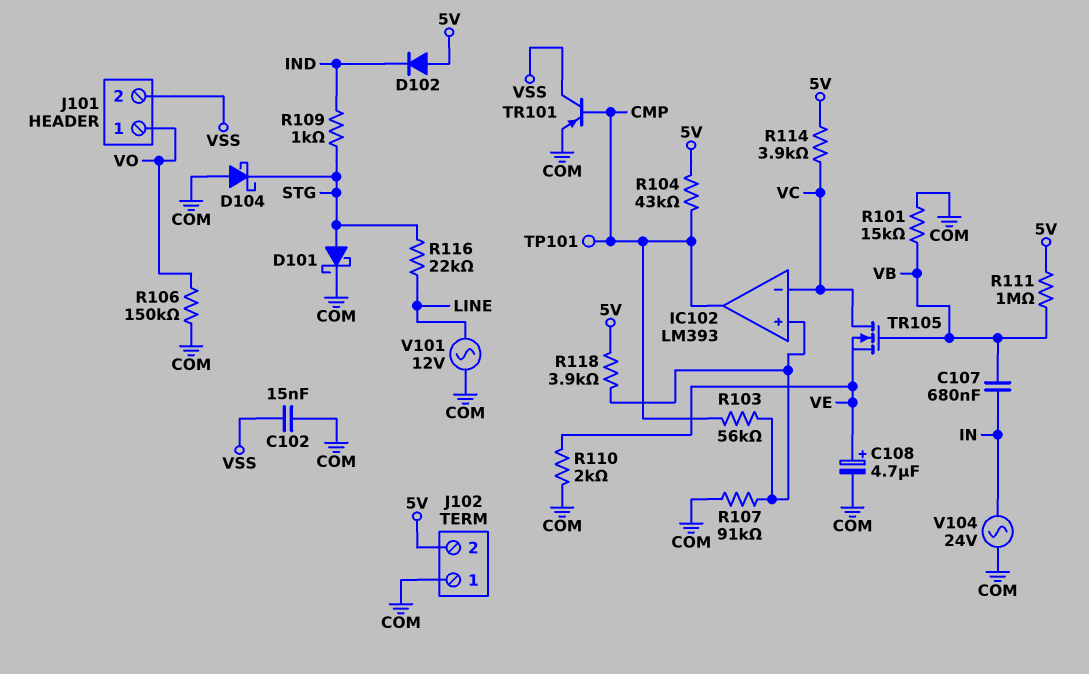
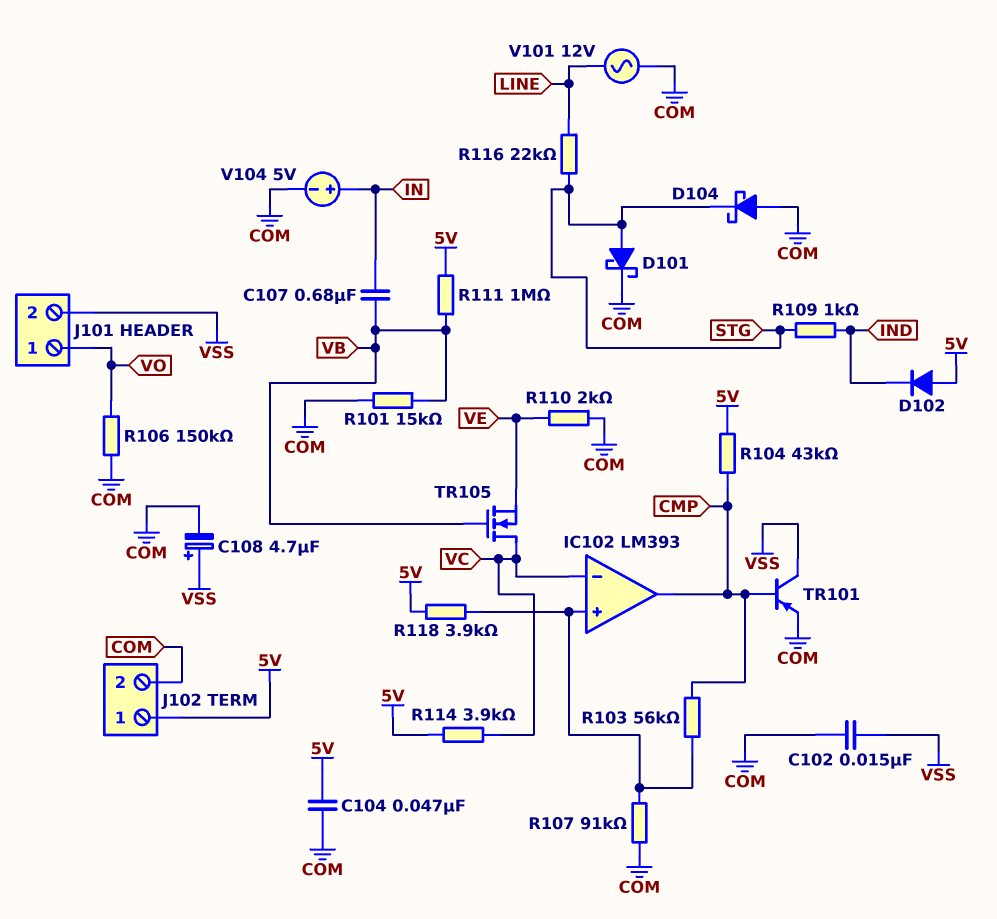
C104: none -> 47nF (5V, COM)
C108: 4.7uF (plus VE, minus COM) -> 4.7uF (plus VSS, minus COM)
J102 pin 1: COM -> 5V
J102 pin 2: 5V -> COM
TP101: test point (CMP) -> none
V104: AC 24V (COM, IN) -> 5V (plus IN, minus COM)

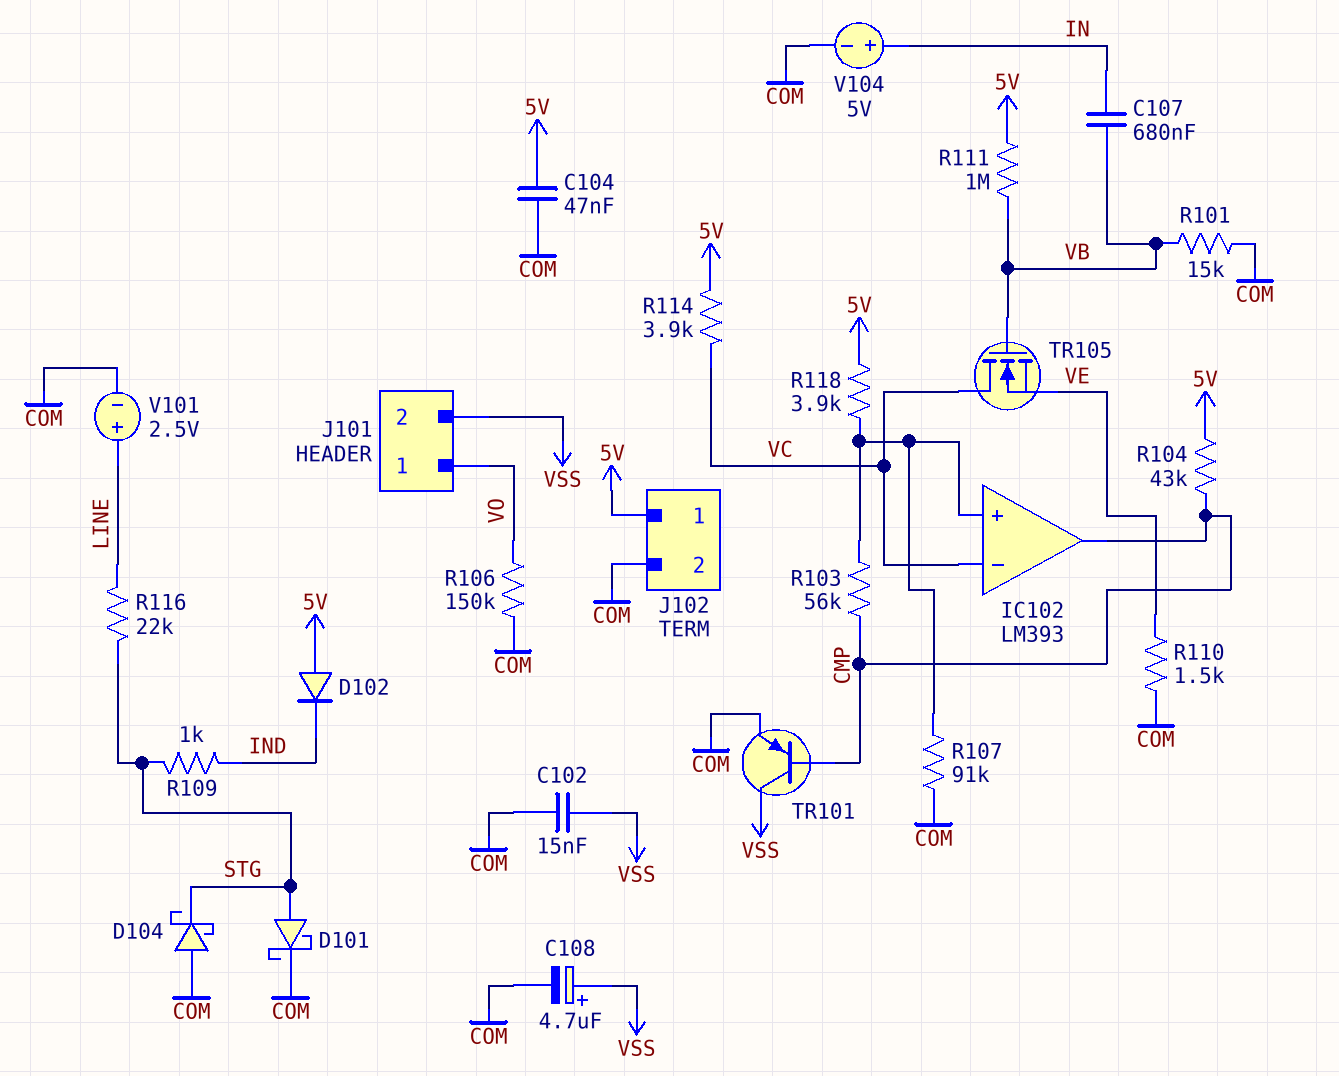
R110: 2k (COM, VE) -> 1.5k (COM, VE)
V101: AC 12V (COM, LINE) -> 2.5V (plus LINE, minus COM)

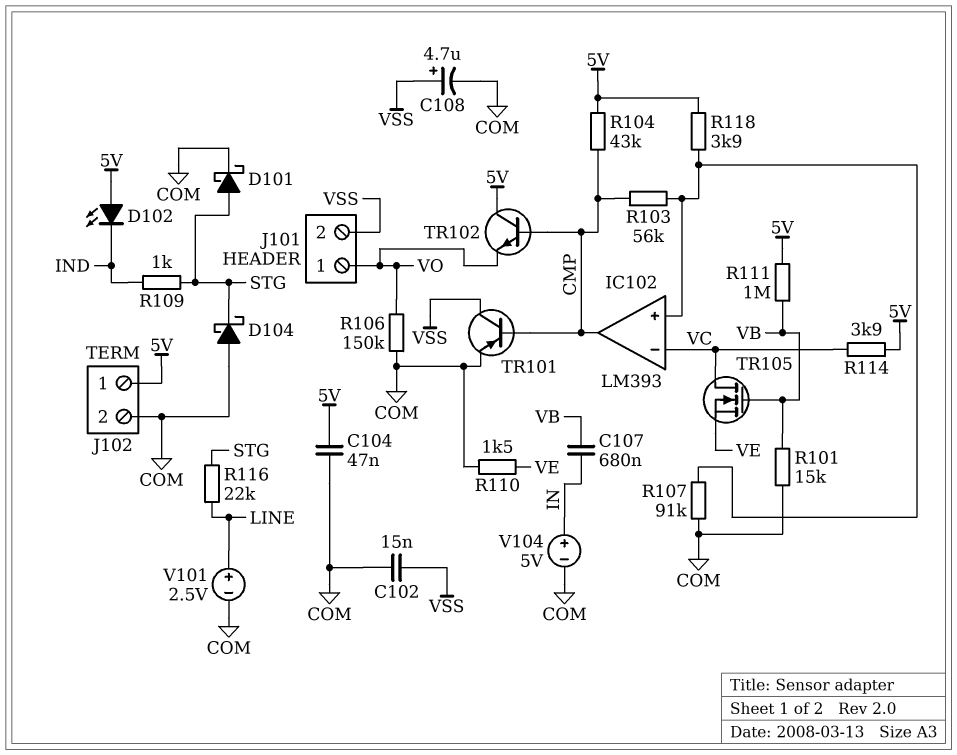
D102: diode (A 5V, K IND) -> LED (A 5V, K IND)
TR102: none -> NPN (B CMP, C 5V, E VO)

